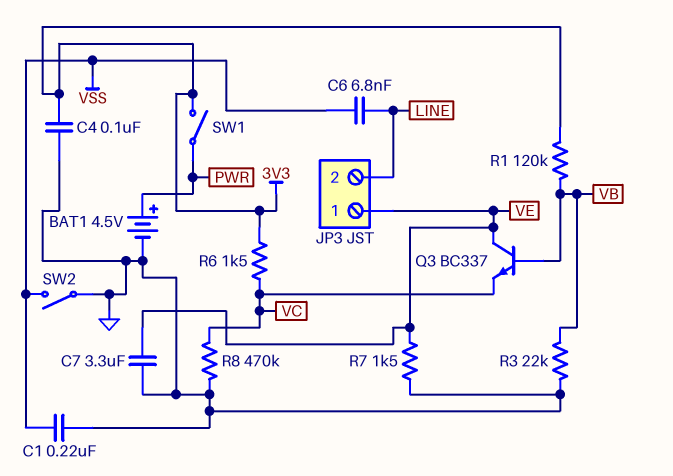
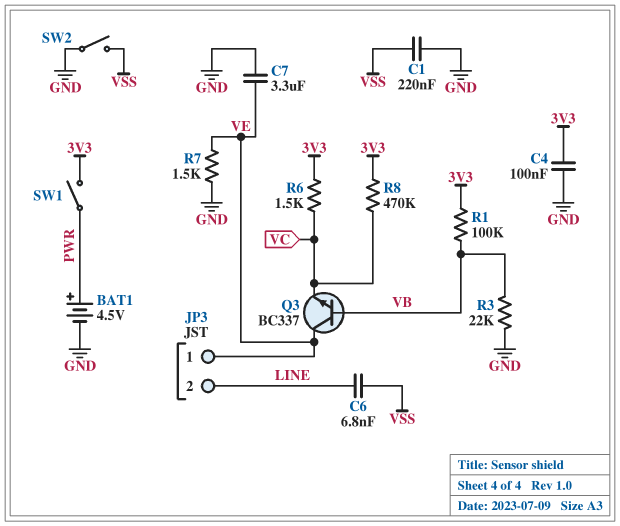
R1: 120k (3V3, VB) -> 100k (3V3, VB)
R8: 470k (GND, VC) -> 470k (3V3, VC)

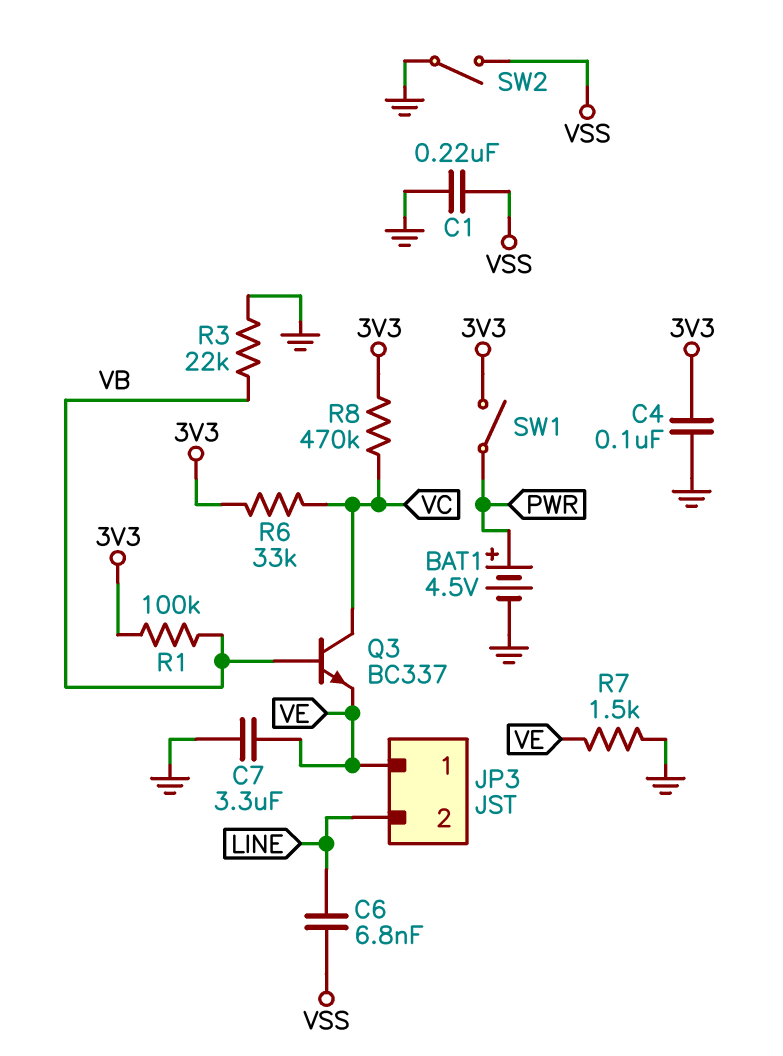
Q3: NPN BC337 (B VB, C VE, E VC) -> NPN BC337 (B VB, C VC, E VE)
R6: 1.5k (3V3, VC) -> 33k (3V3, VC)

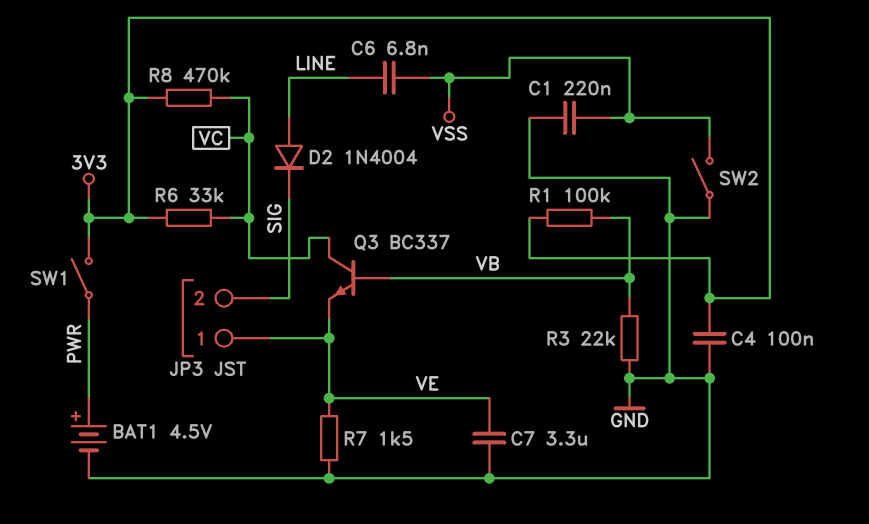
D2: none -> diode 1N4004 (A LINE, K SIG)
JP3 pin 2: LINE -> SIG

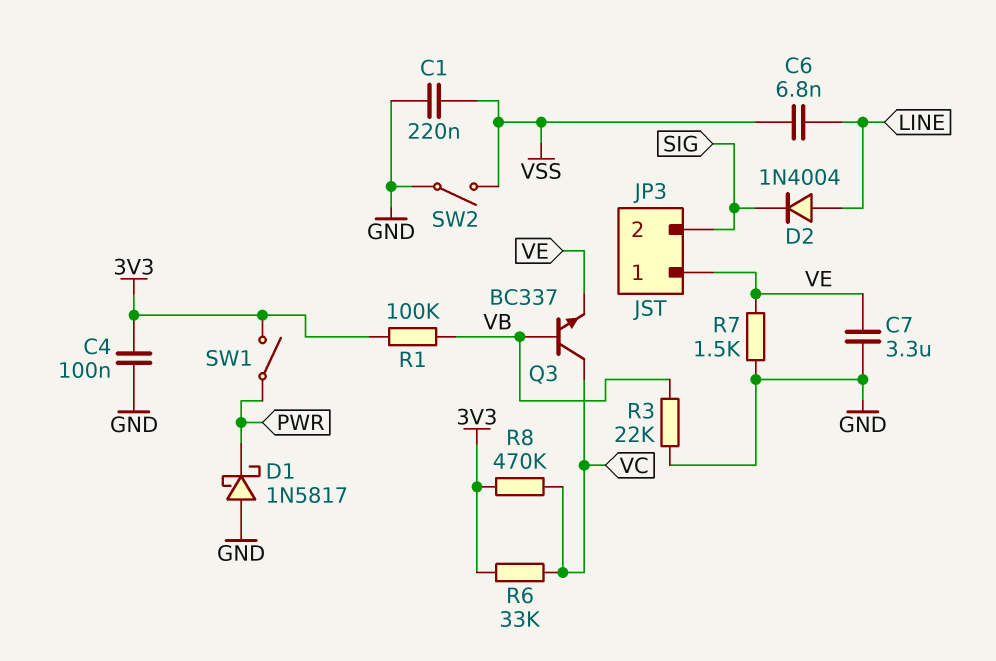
BAT1: 4.5V (plus PWR, minus GND) -> none
D1: none -> schottky 1N5817 (A GND, K PWR)

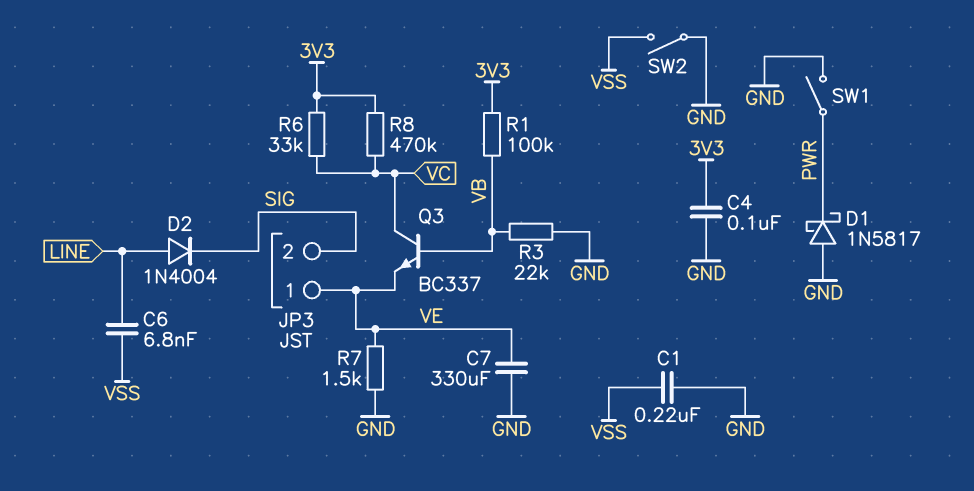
C7: 3.3uF (GND, VE) -> 330uF (GND, VE)
SW1: switch (3V3, PWR) -> switch (GND, PWR)

